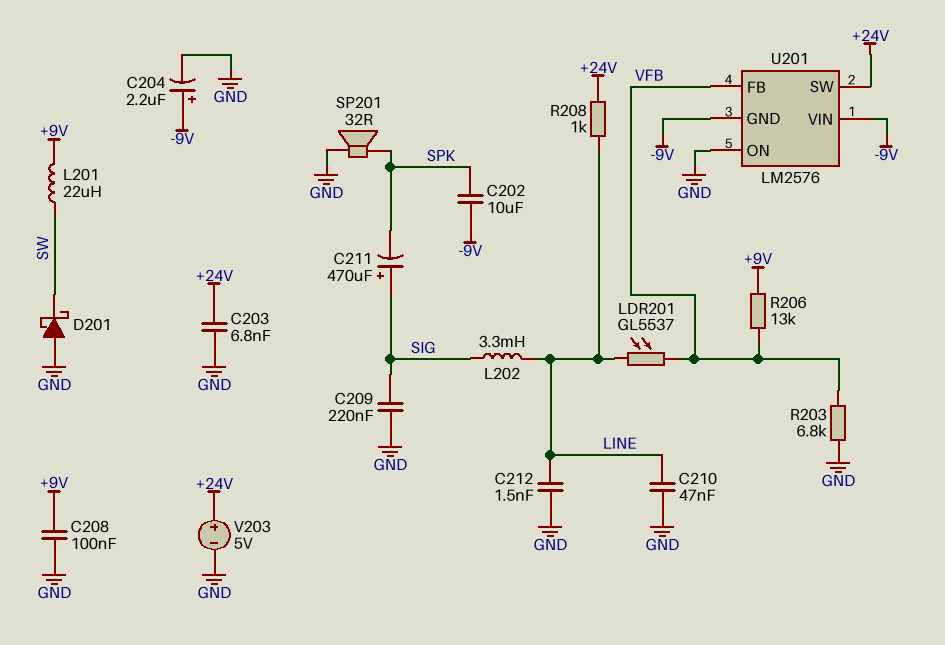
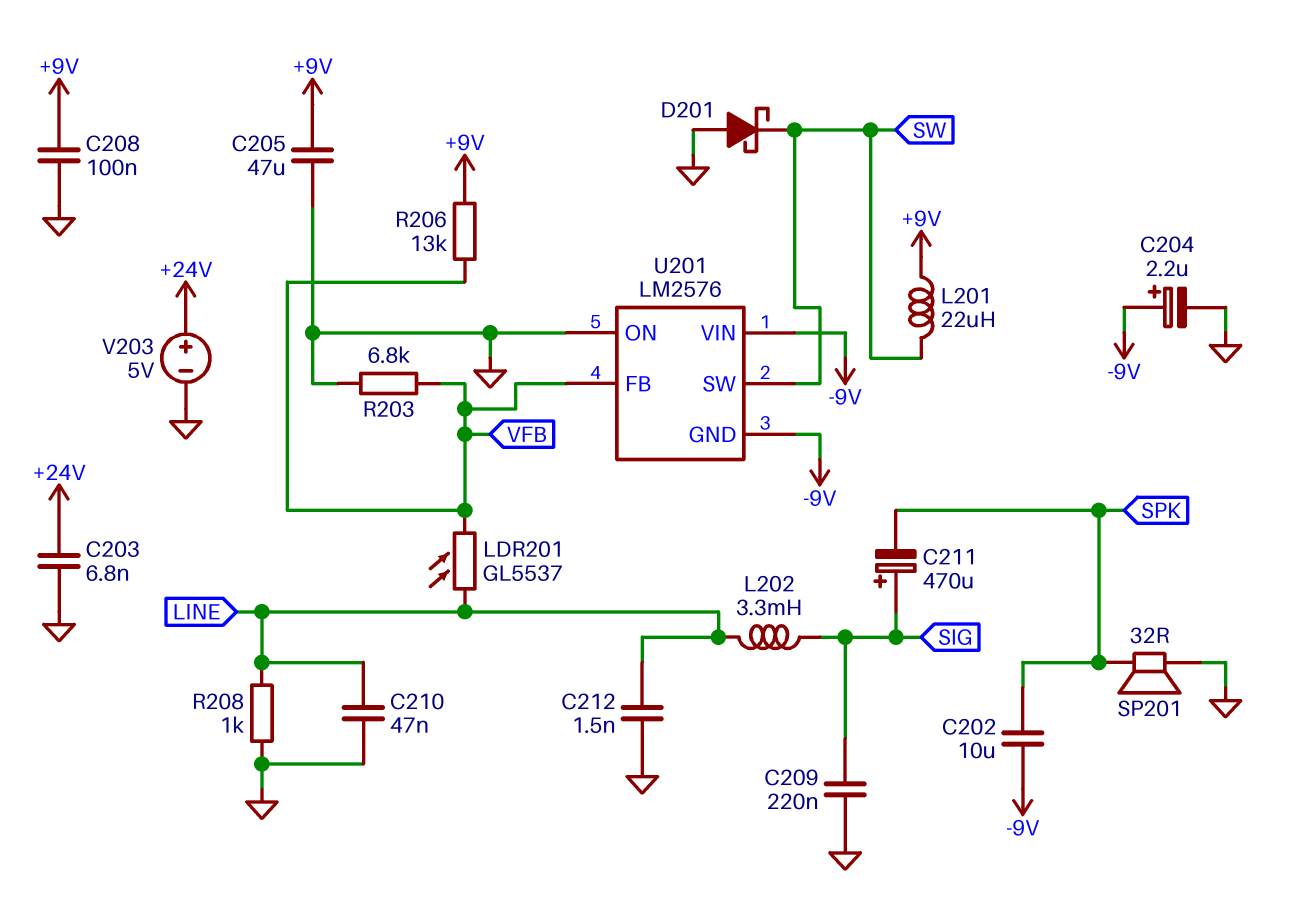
C205: none -> 47uF (+9V, GND)
R208: 1k (+24V, LINE) -> 1k (GND, LINE)
U201 pin SW: +24V -> SW

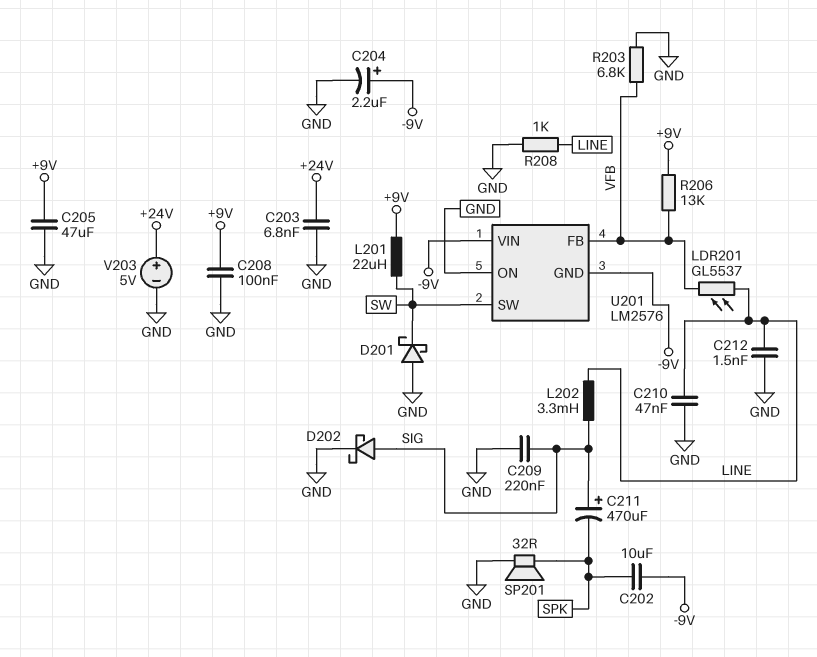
D202: none -> schottky (A SIG, K GND)

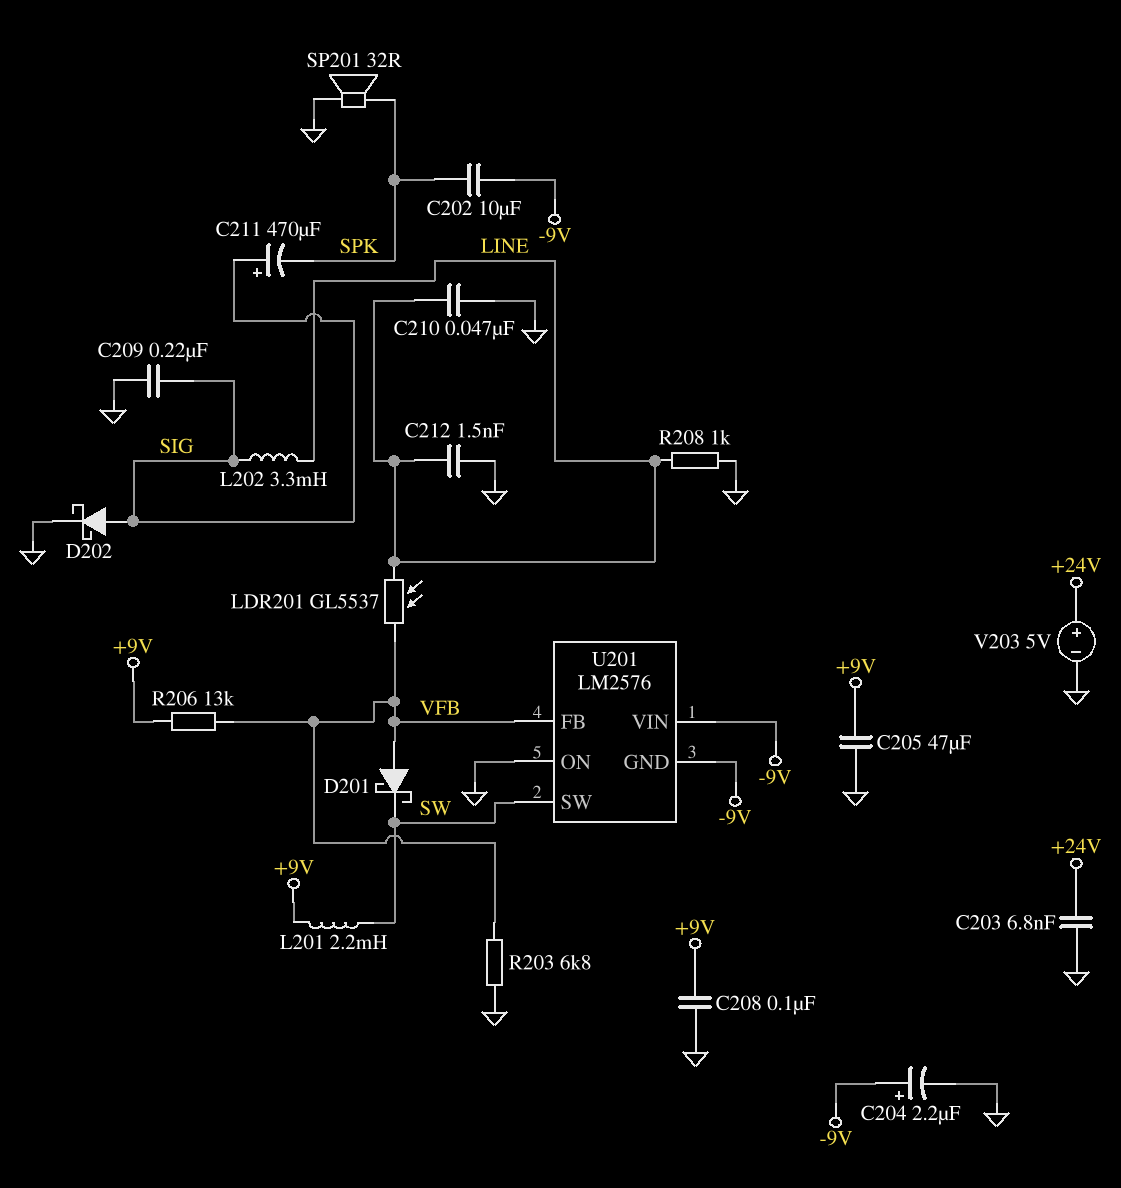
D201: schottky (A GND, K SW) -> schottky (A VFB, K SW)
L201: 22uH (+9V, SW) -> 2.2mH (+9V, SW)

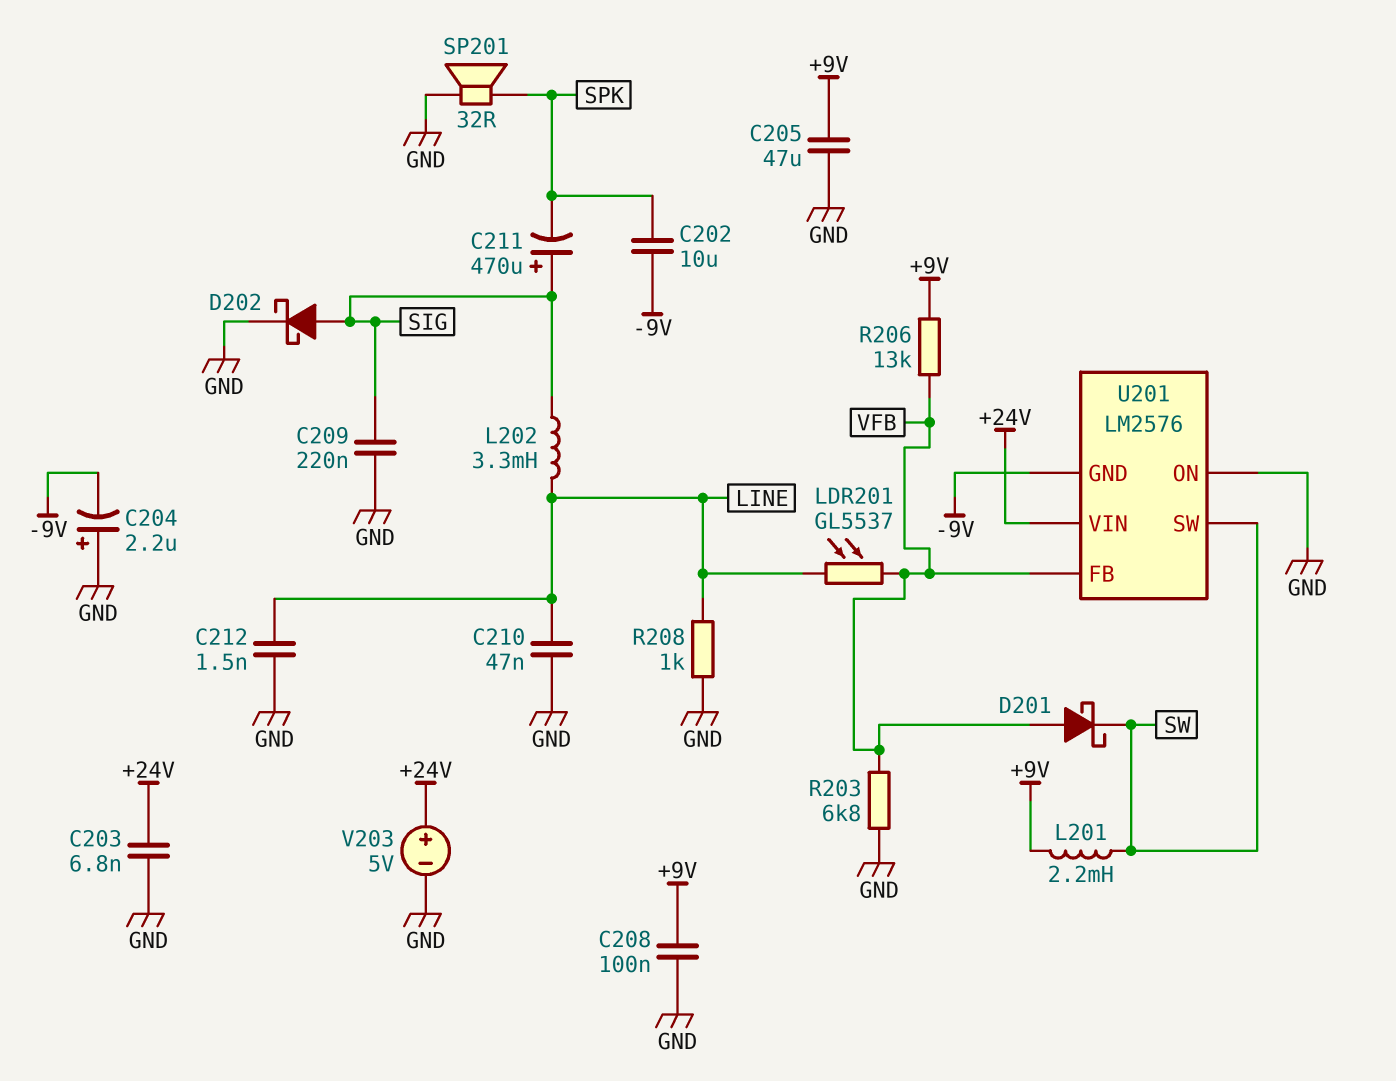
C204: 2.2uF (plus -9V, minus GND) -> 2.2uF (plus GND, minus -9V)
U201 pin VIN: -9V -> +24V

